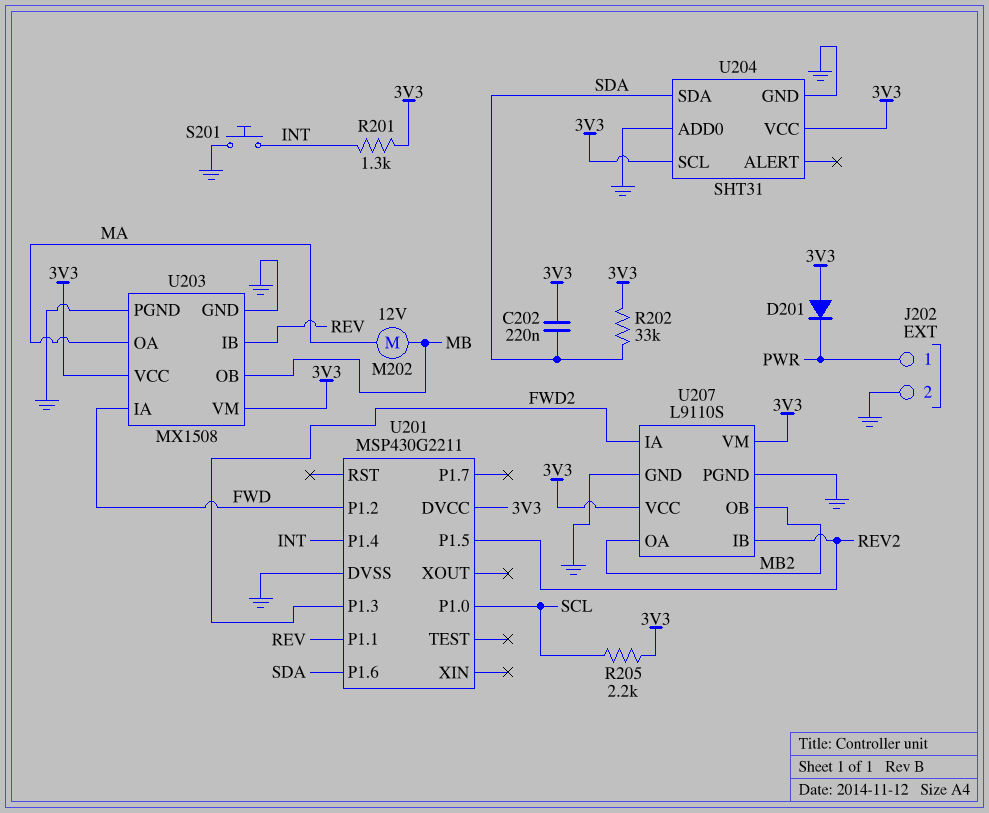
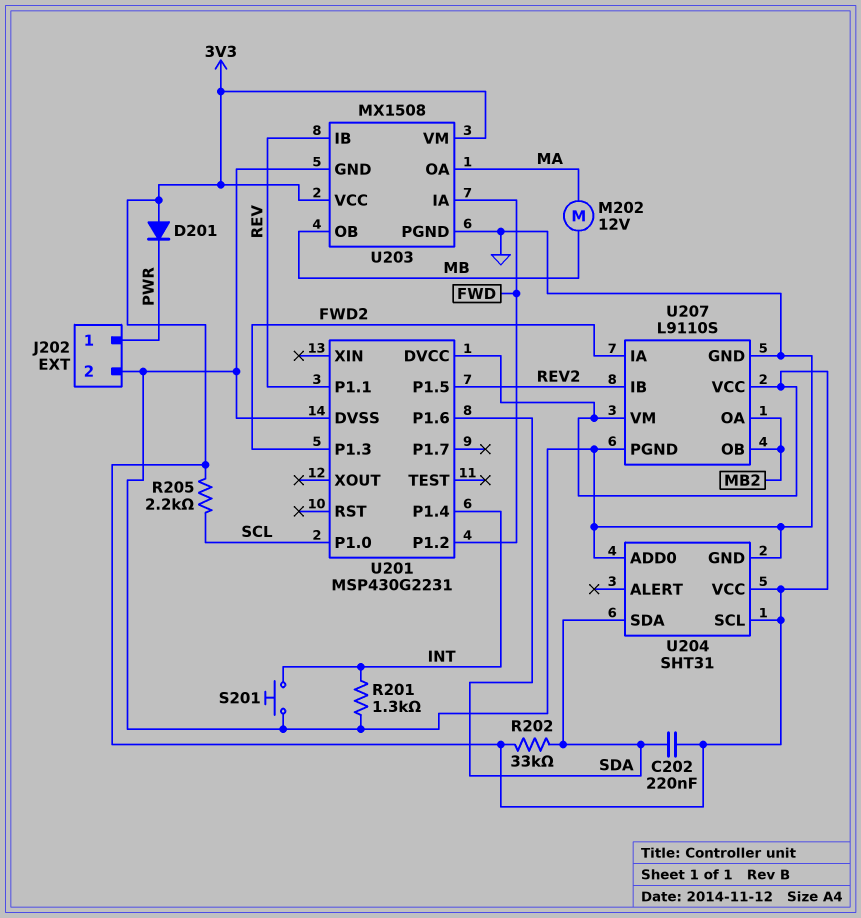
R201: 1.3k (3V3, INT) -> 1.3k (GND, INT)
U201: MSP430G2211 -> MSP430G2231

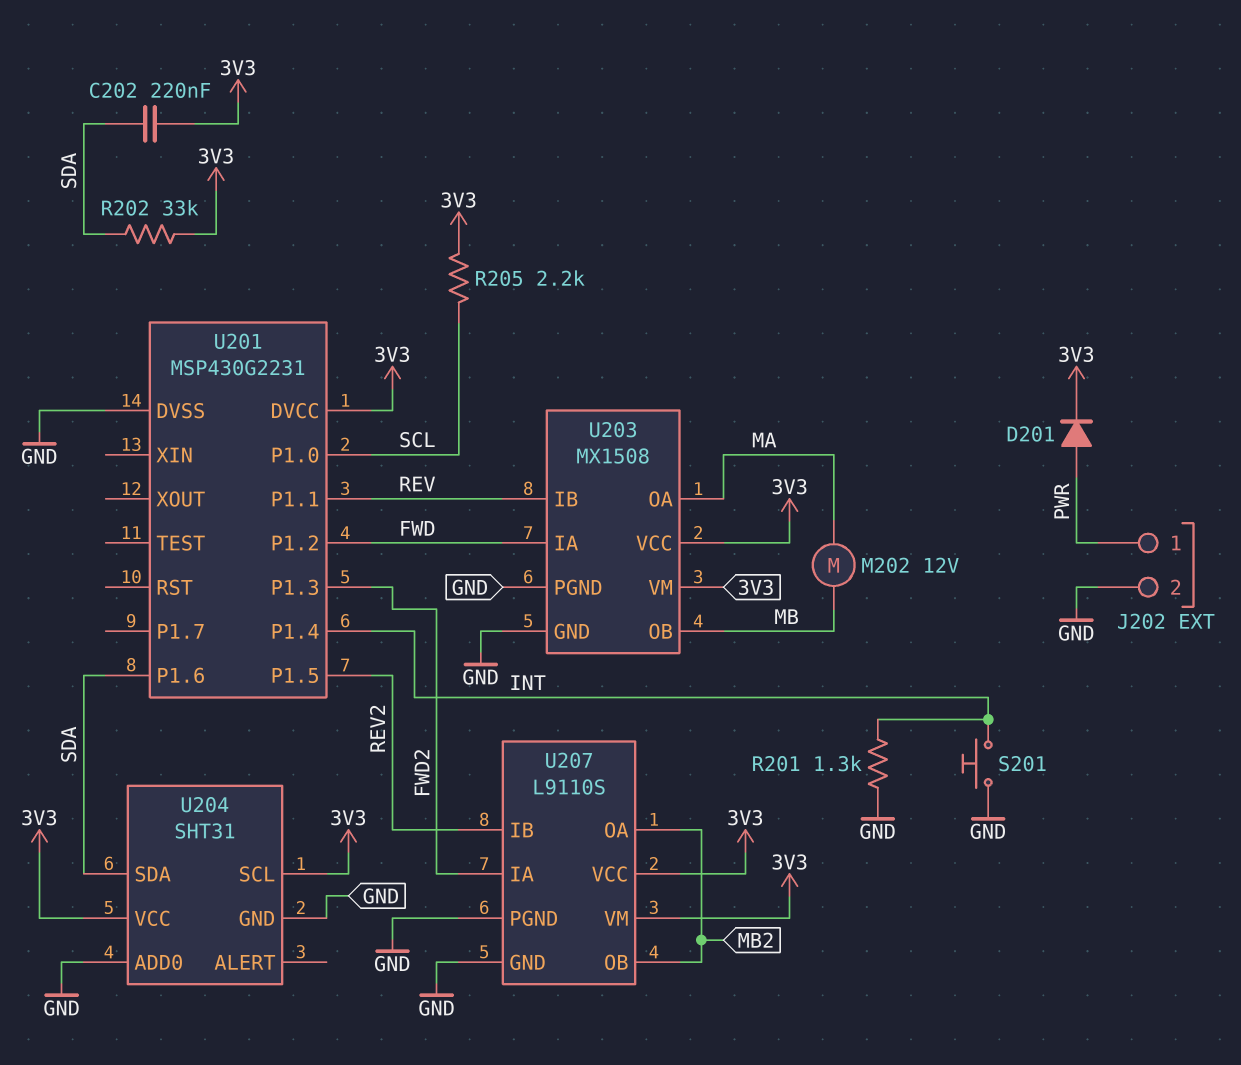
D201: diode (A 3V3, K PWR) -> diode (A PWR, K 3V3)

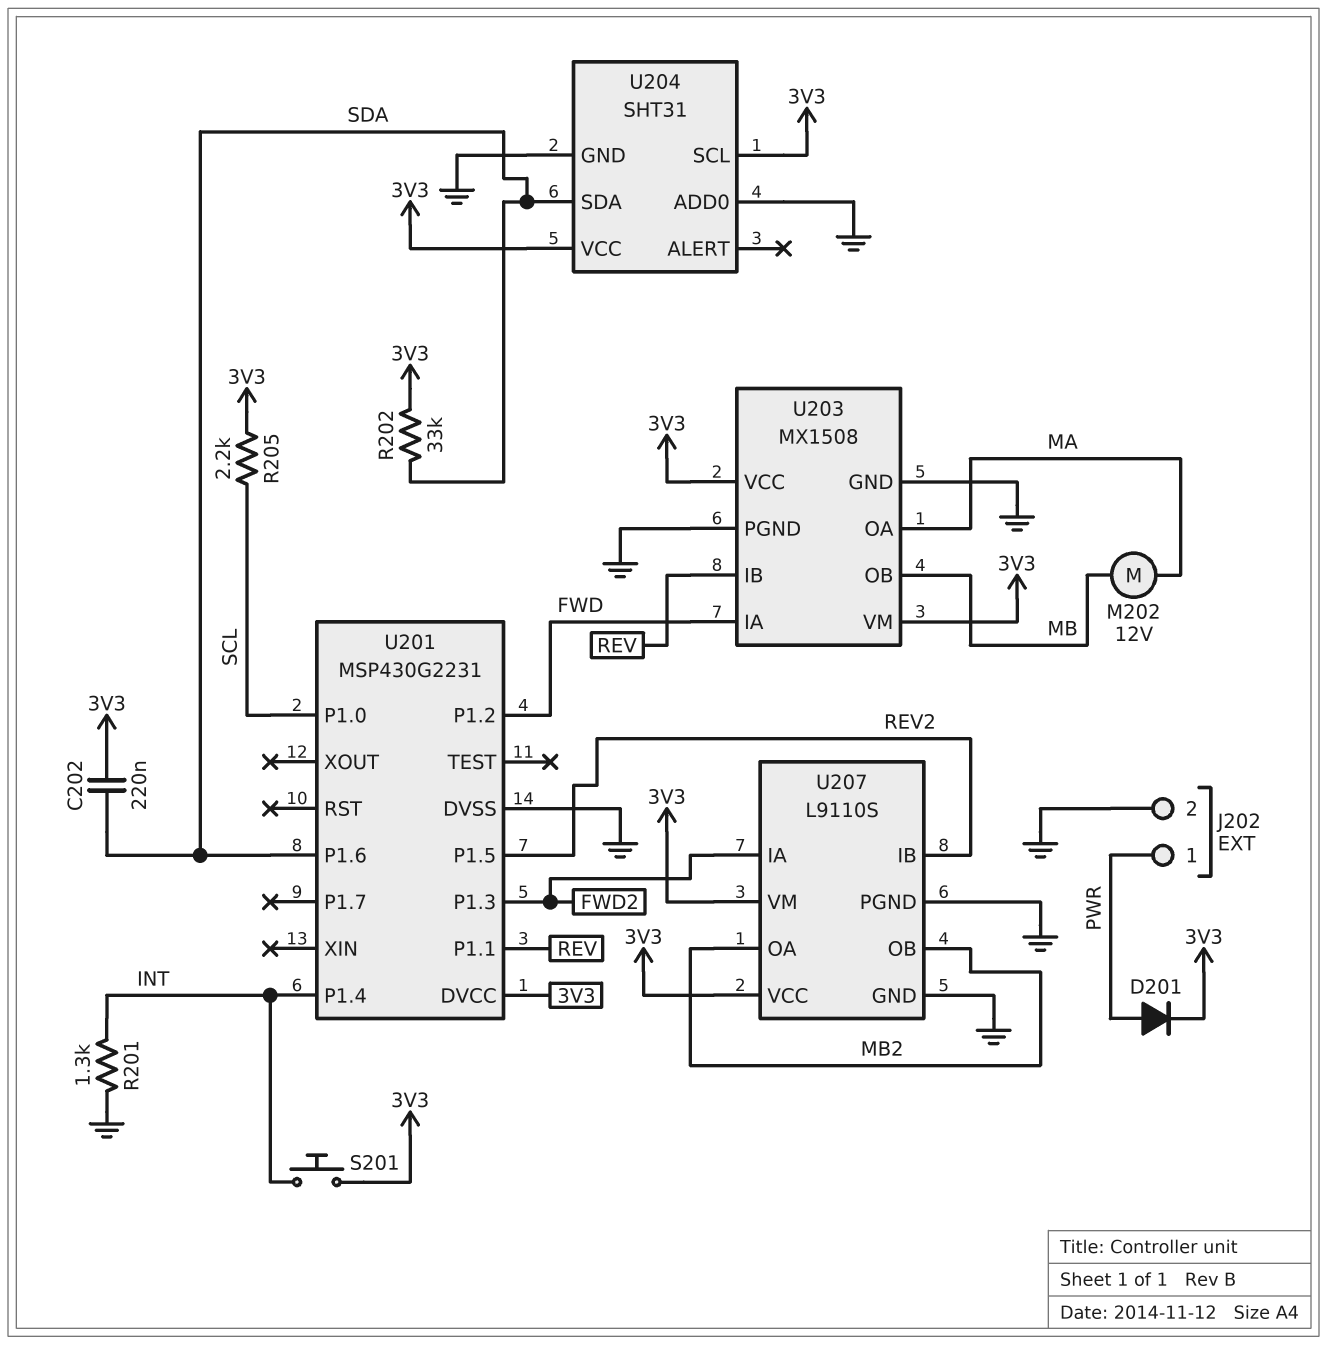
S201: button (GND, INT) -> button (3V3, INT)

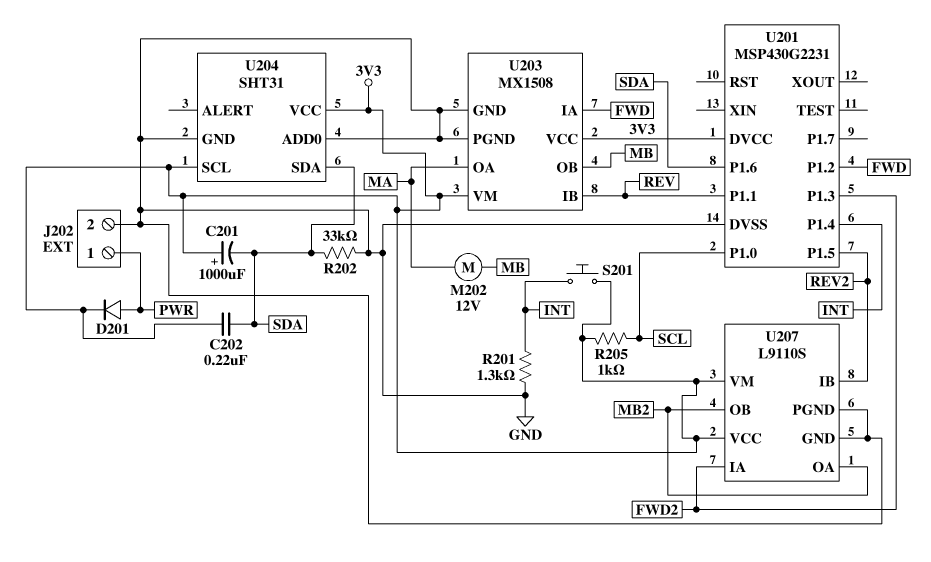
C201: none -> 1000uF (plus 3V3, minus SDA)
R202: 33k (3V3, SDA) -> 33k (GND, SDA)
R205: 2.2k (3V3, SCL) -> 1k (3V3, SCL)

